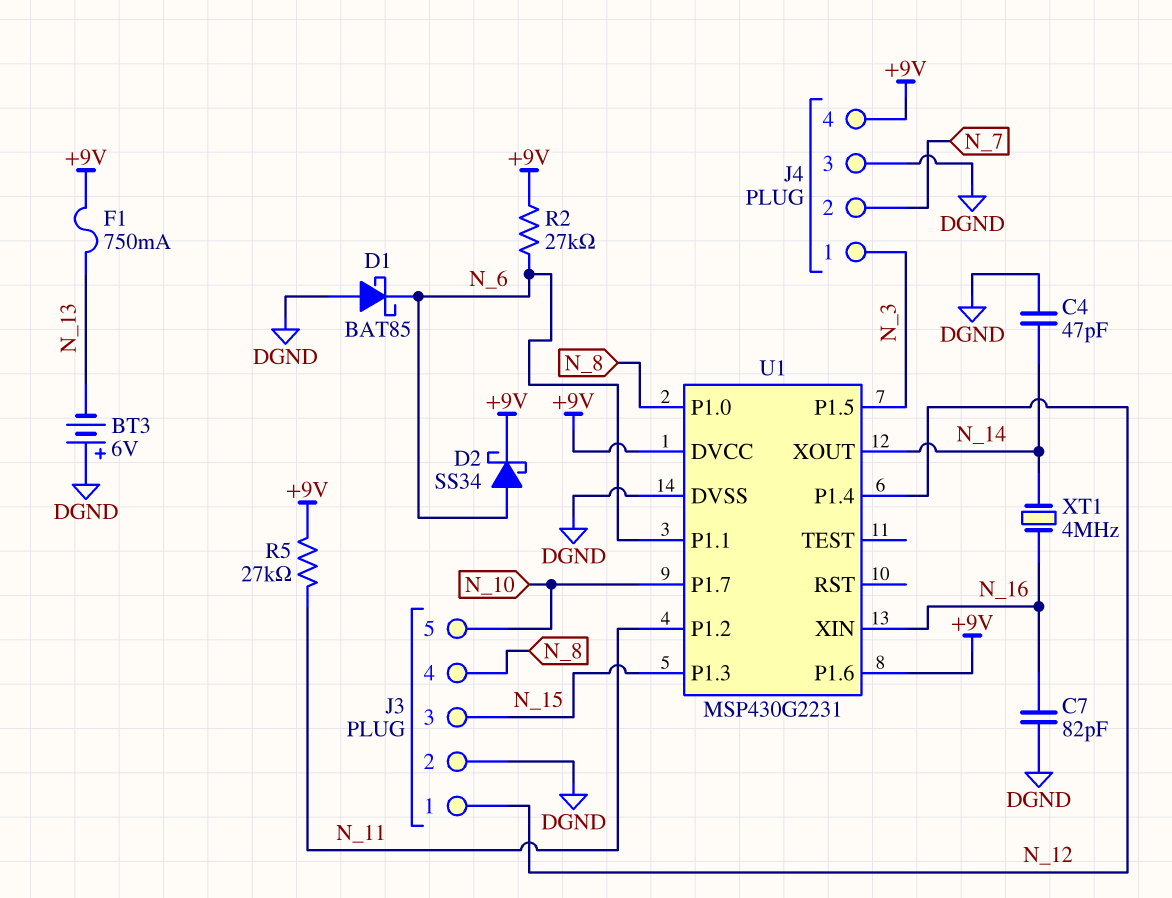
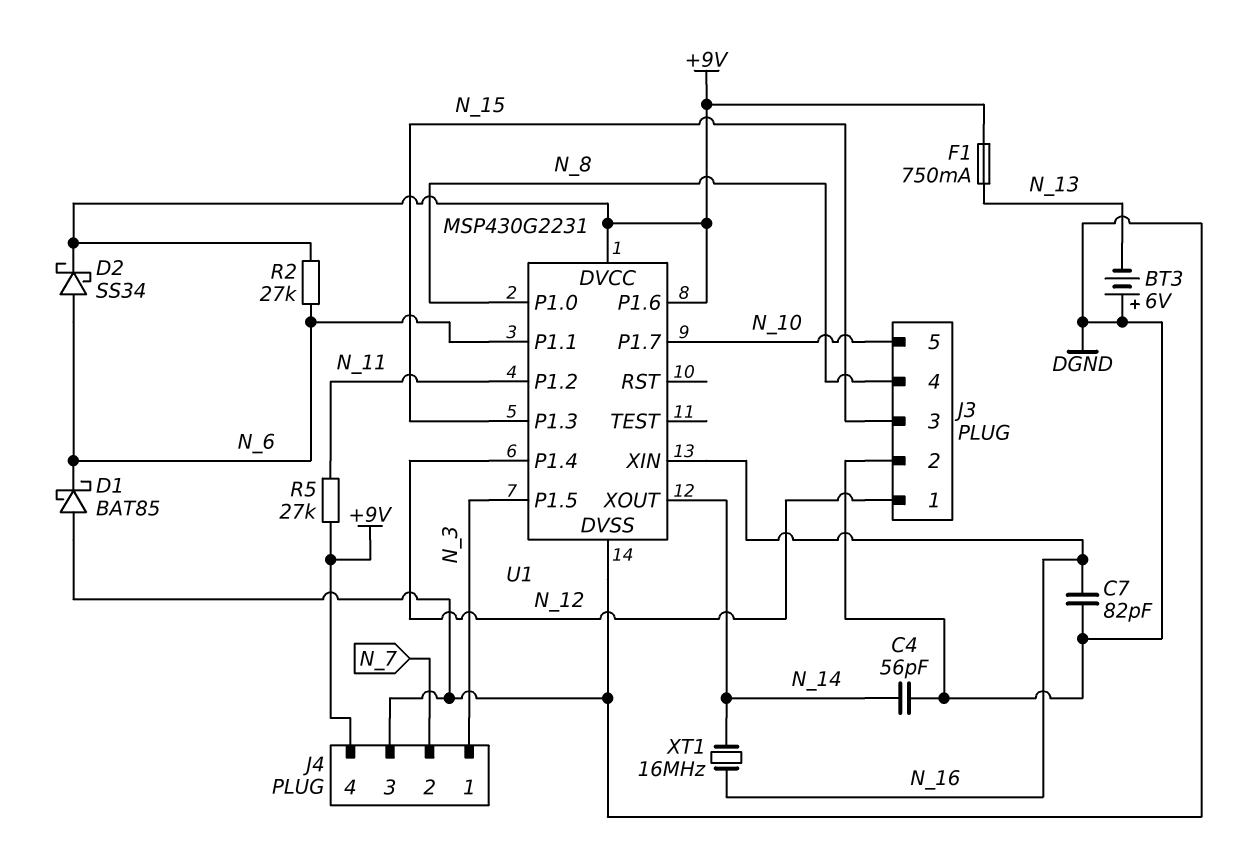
C4: 47pF (DGND, N_14) -> 56pF (DGND, N_14)
XT1: 4MHz (N_14, N_16) -> 16MHz (N_14, N_16)

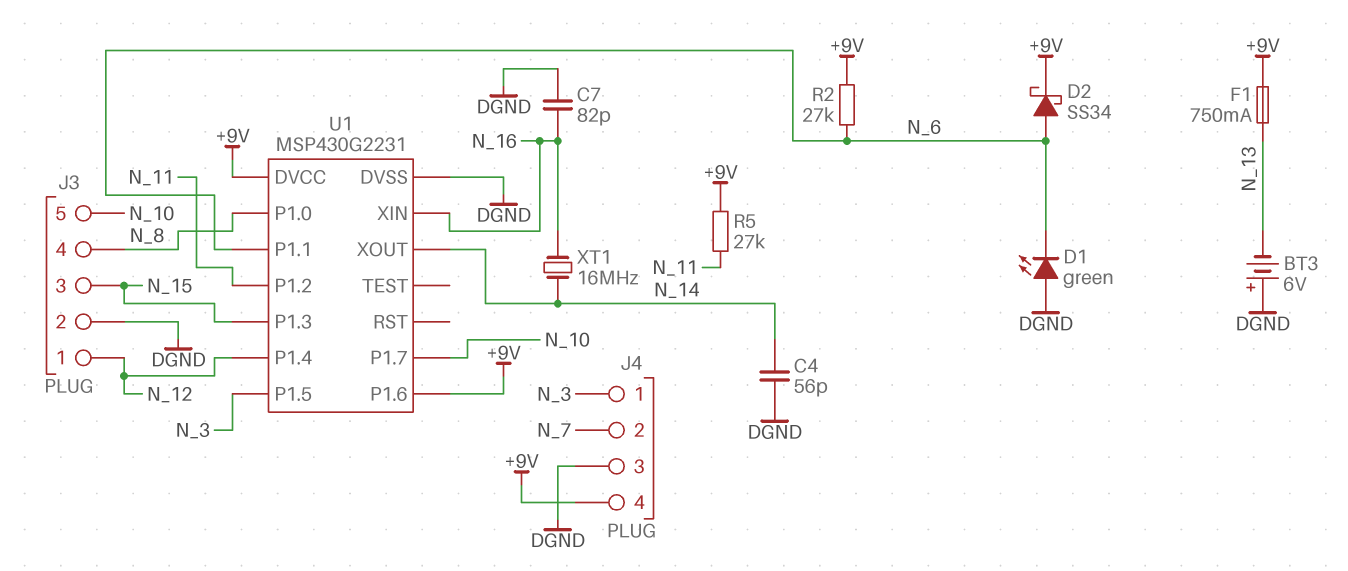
D1: schottky BAT85 (A DGND, K N_6) -> LED green (A DGND, K N_6)

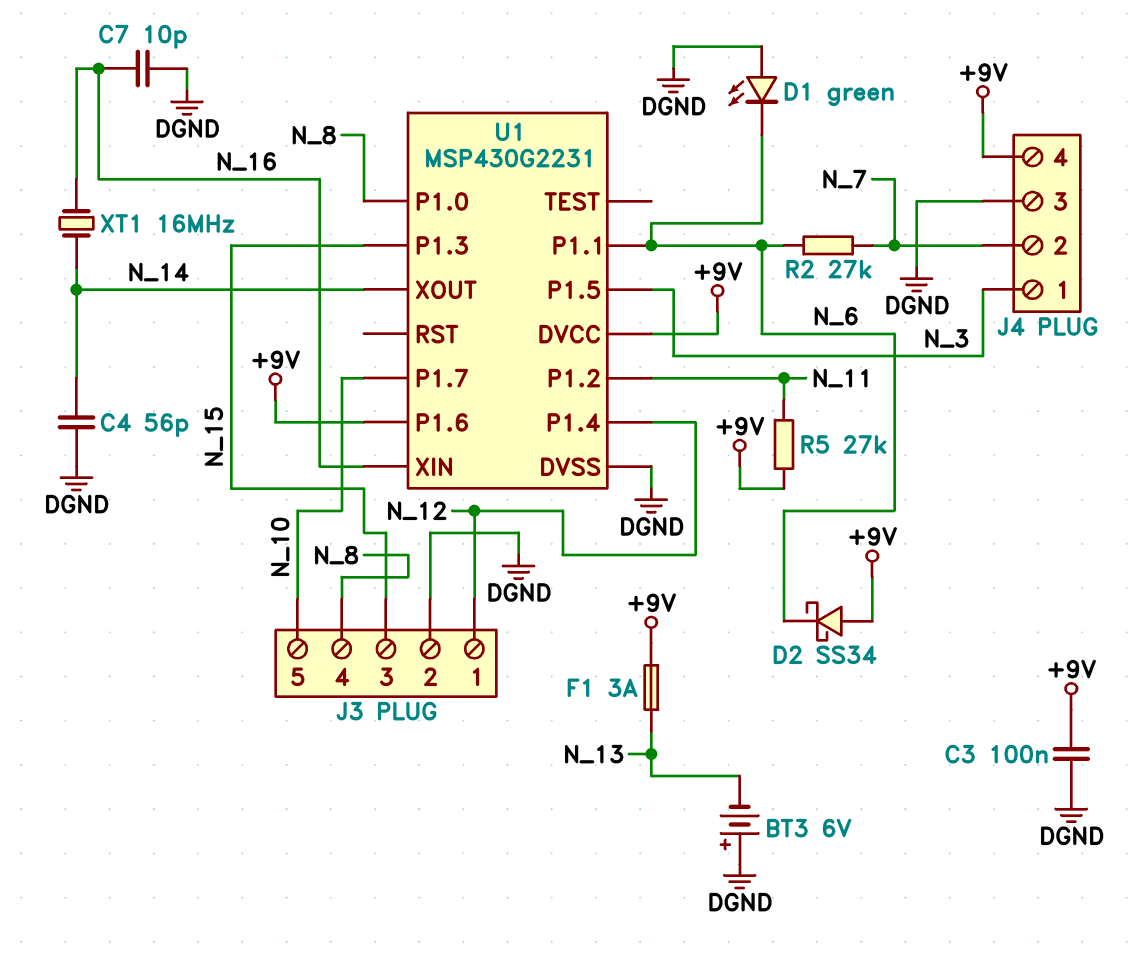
C3: none -> 100nF (+9V, DGND)
C7: 82pF (DGND, N_16) -> 10pF (DGND, N_16)
D2: schottky SS34 (A N_6, K +9V) -> schottky SS34 (A +9V, K N_6)
F1: 750mA (+9V, N_13) -> 3A (+9V, N_13)
R2: 27k (+9V, N_6) -> 27k (N_6, N_7)

